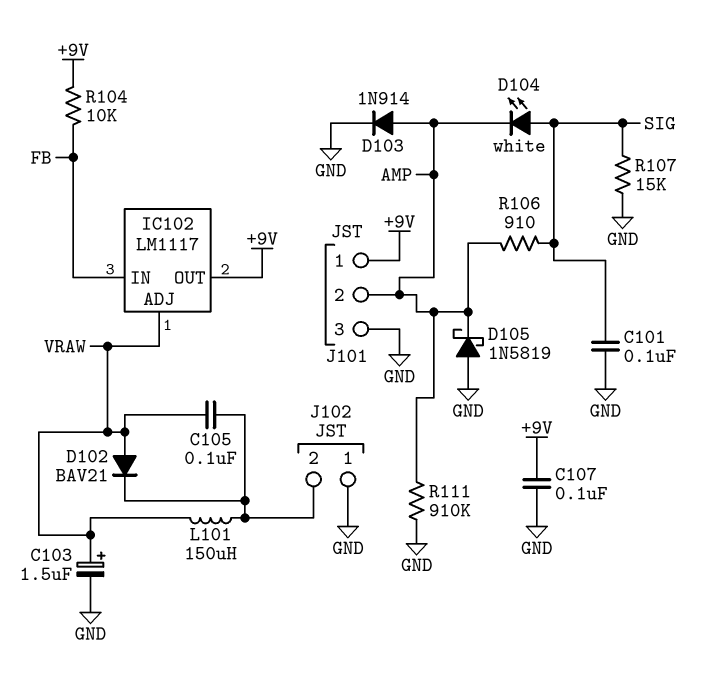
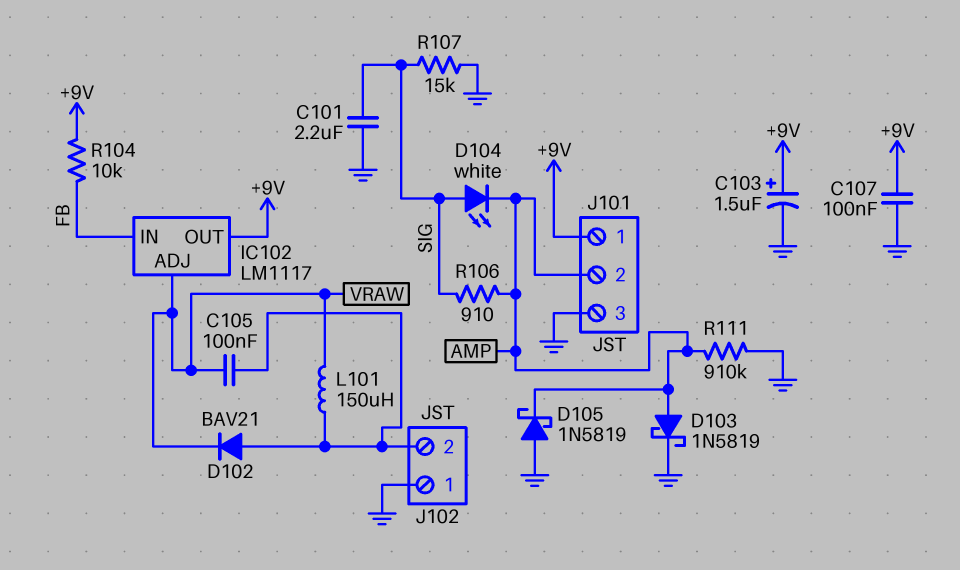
C101: 100nF (GND, SIG) -> 2.2uF (GND, SIG)
C103: 1.5uF (plus VRAW, minus GND) -> 1.5uF (plus +9V, minus GND)
D102: diode BAV21 (A VRAW, K J102/2) -> diode BAV21 (A J102/2, K VRAW)
D103: diode 1N914 (A AMP, K GND) -> schottky 1N5819 (A AMP, K GND)

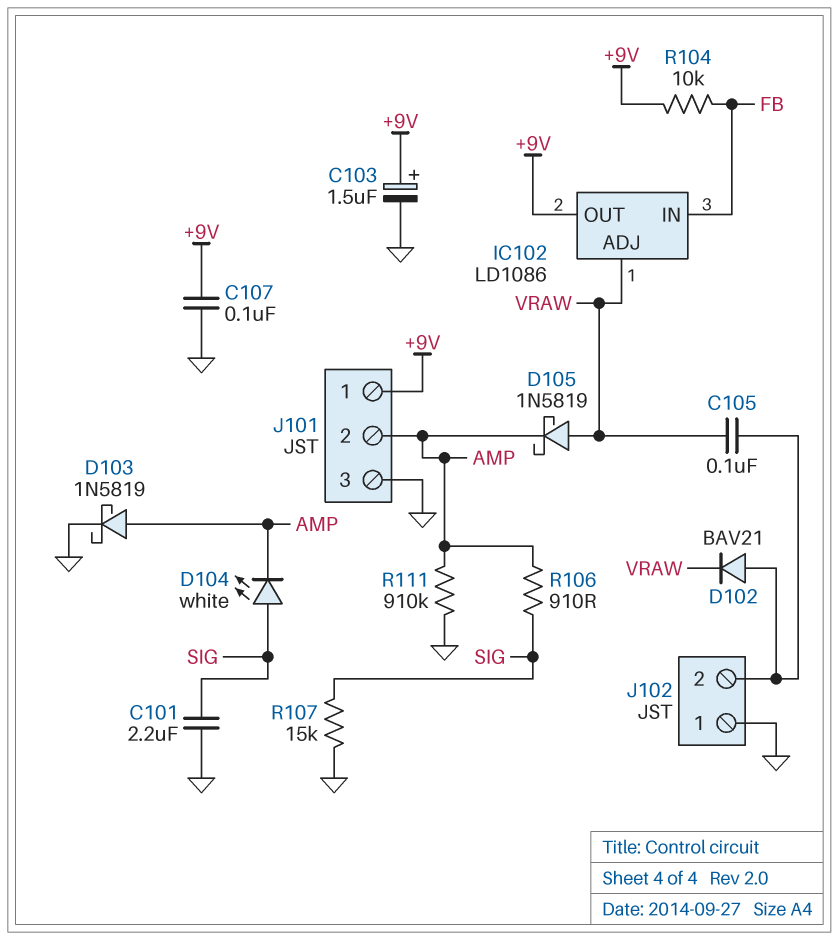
D105: schottky 1N5819 (A GND, K AMP) -> schottky 1N5819 (A VRAW, K AMP)
IC102: LM1117 -> LD1086
L101: 150uH (J102/2, VRAW) -> none

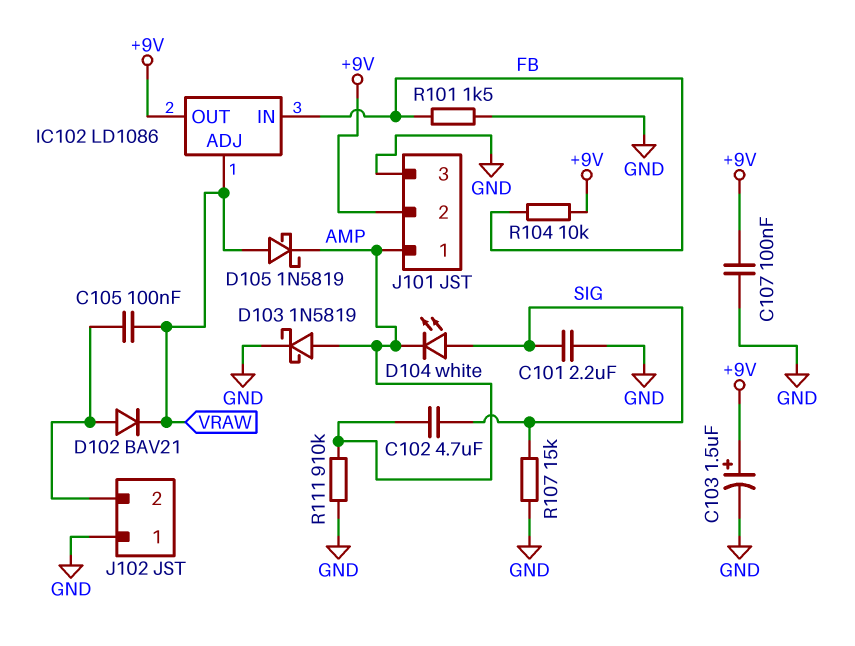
C102: none -> 4.7uF (AMP, SIG)
J101 pin 1: +9V -> AMP
J101 pin 2: AMP -> +9V
R101: none -> 1.5k (FB, GND)
R106: 910 (AMP, SIG) -> none

